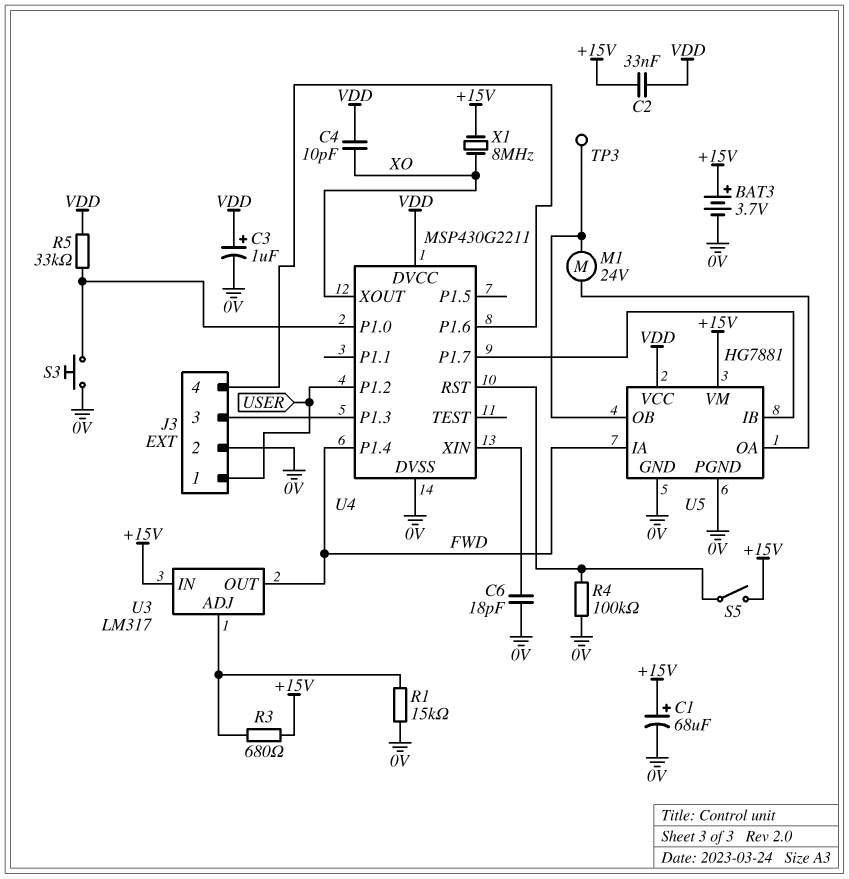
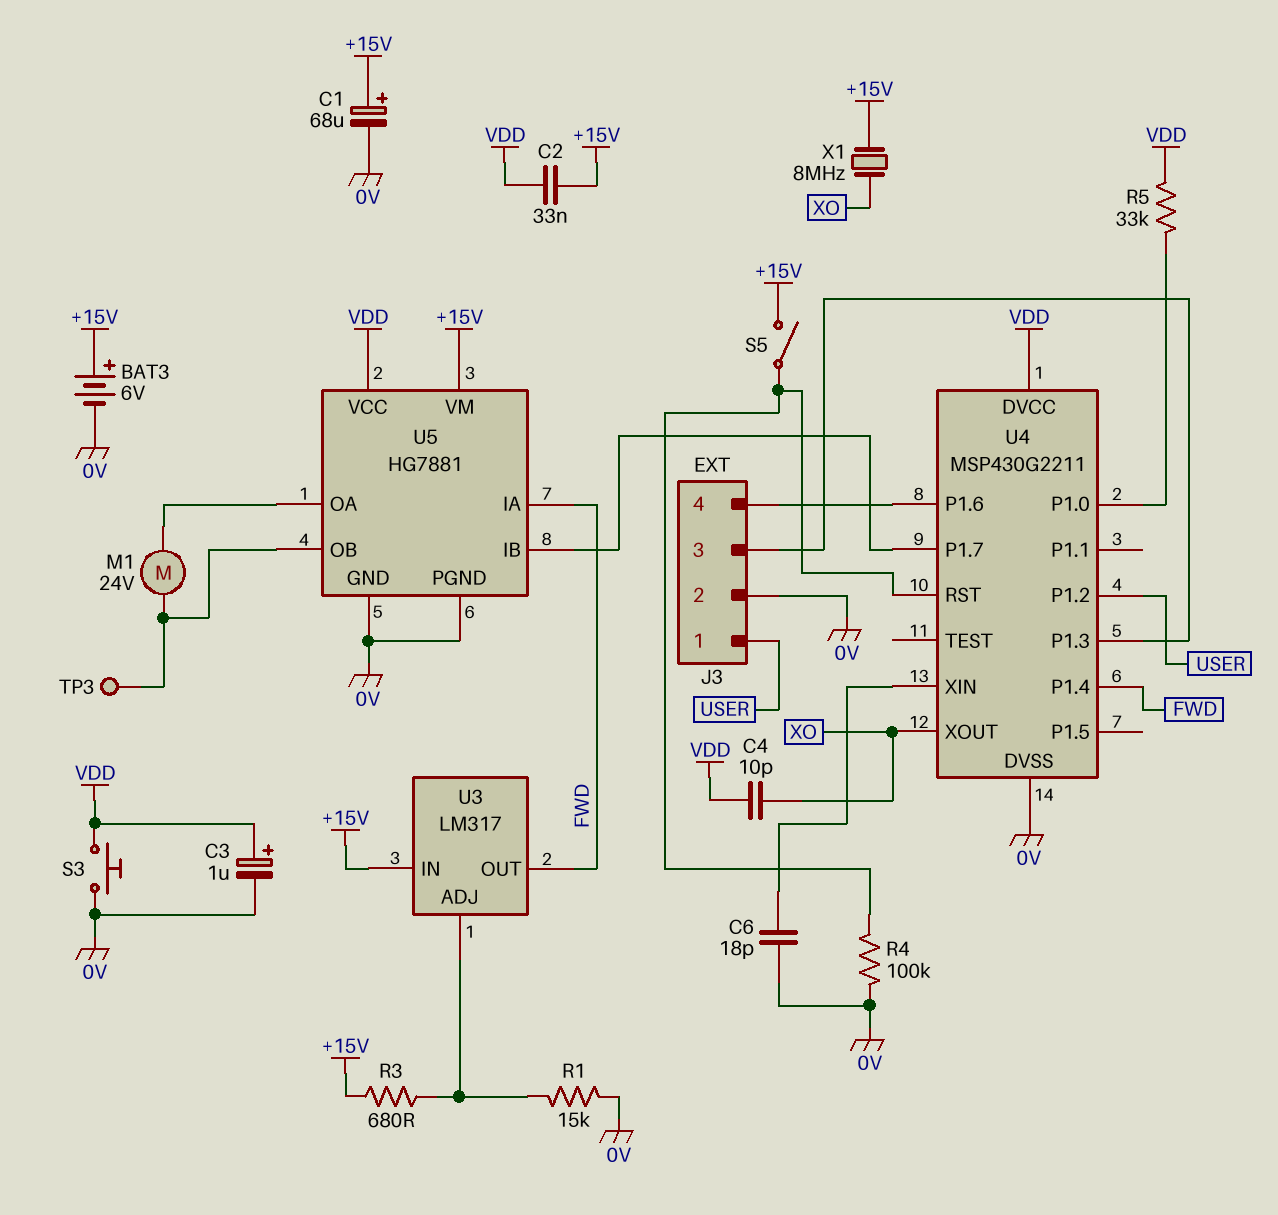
BAT3: 3.7V (plus +15V, minus 0V) -> 6V (plus +15V, minus 0V)
S3: button (0V, U4/P1.0) -> button (0V, VDD)

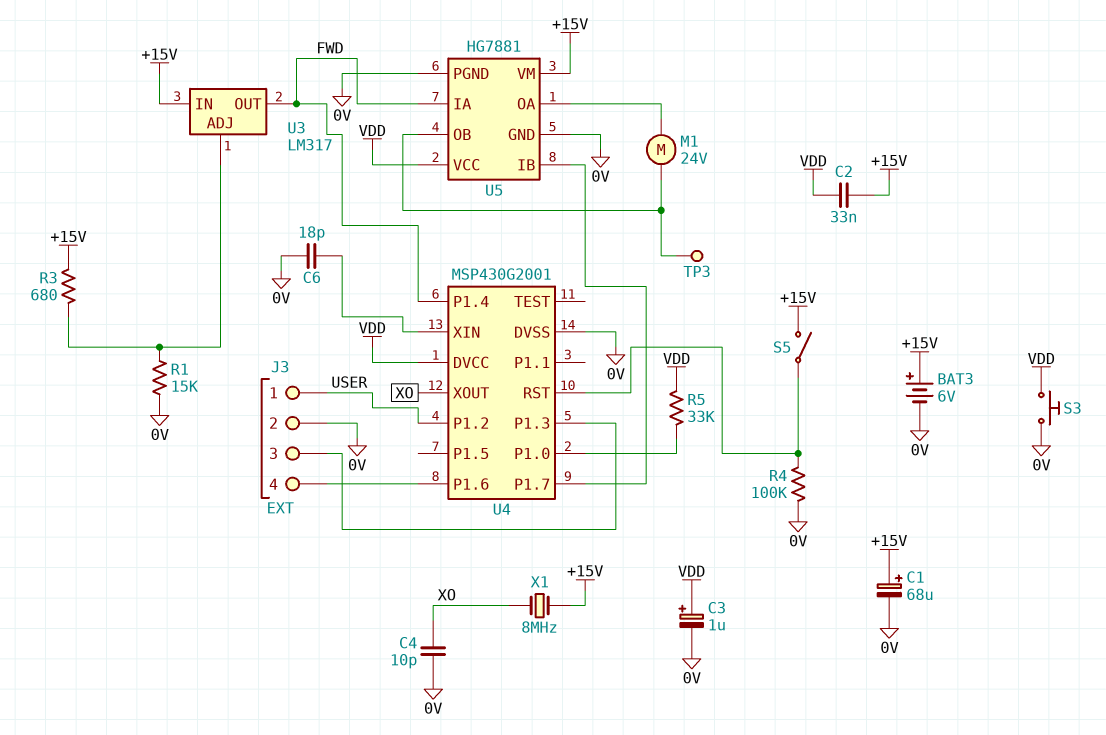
C4: 10pF (VDD, XO) -> 10pF (0V, XO)
U4: MSP430G2211 -> MSP430G2001

